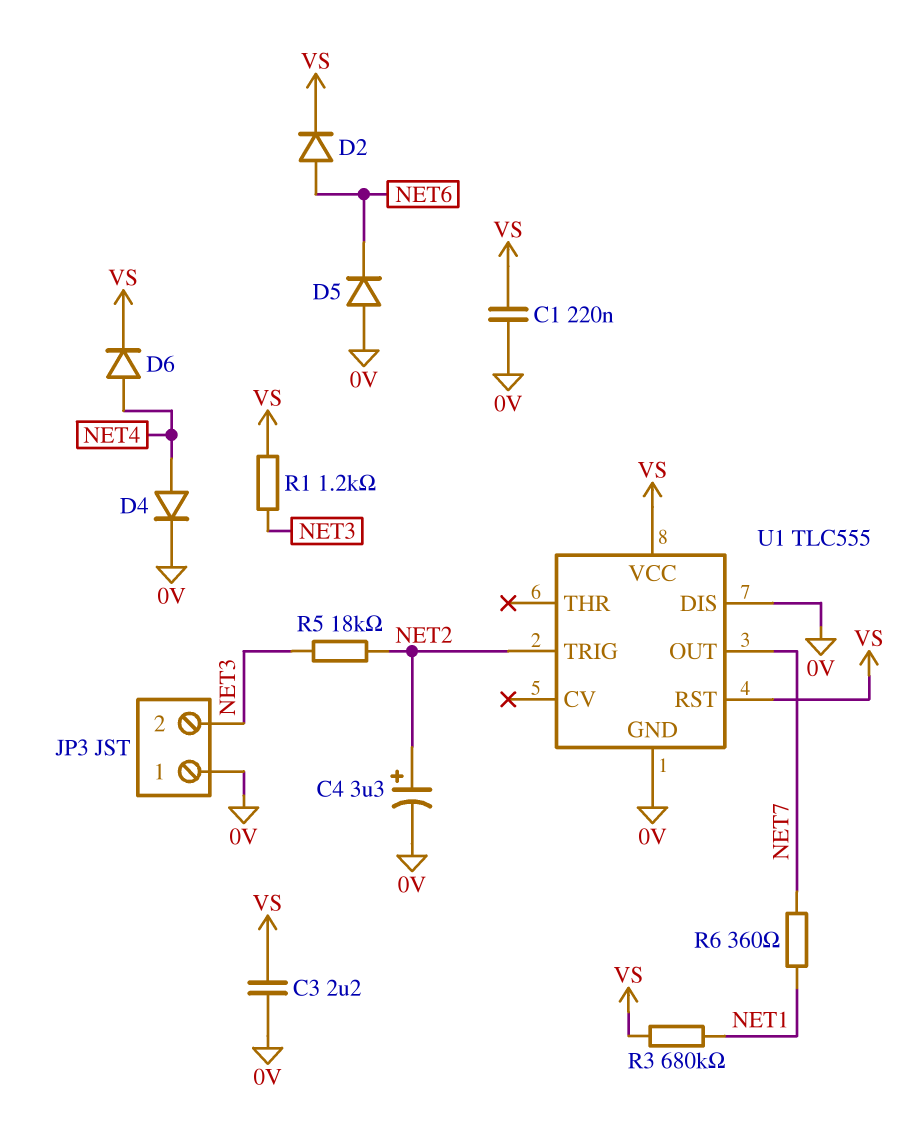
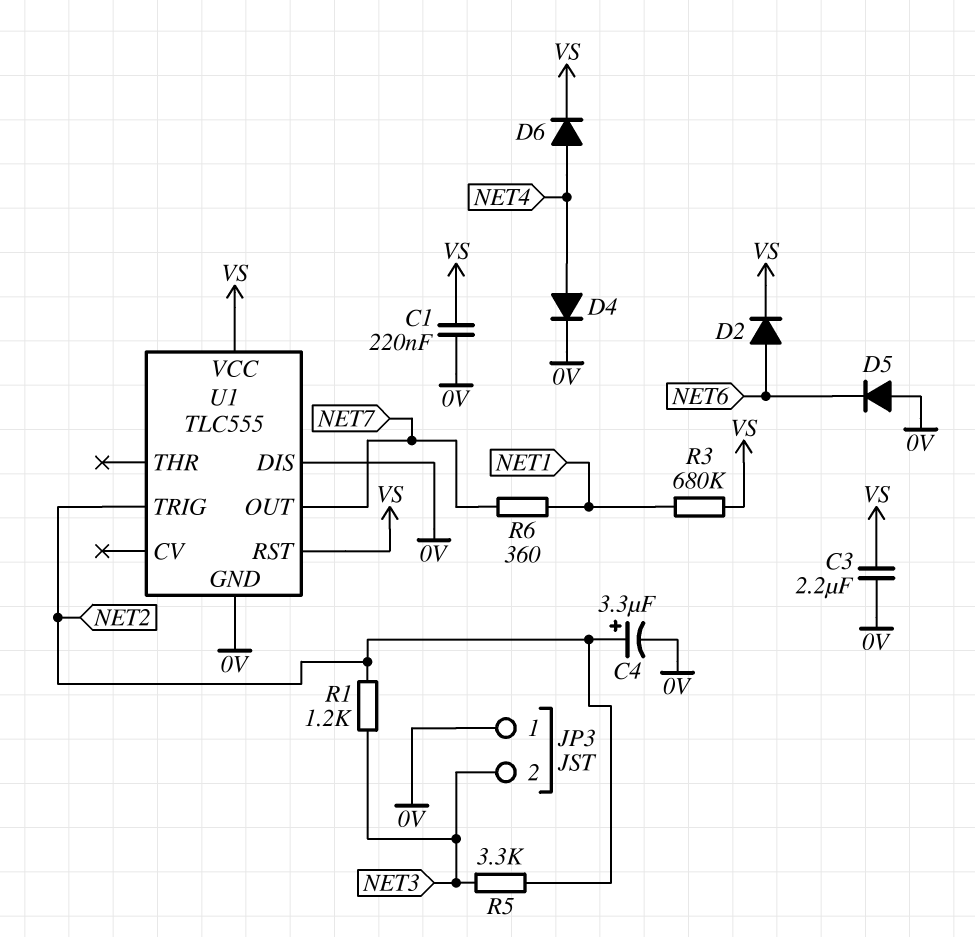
R1: 1.2k (NET3, VS) -> 1.2k (NET2, NET3)
R5: 18k (NET2, NET3) -> 3.3k (NET2, NET3)

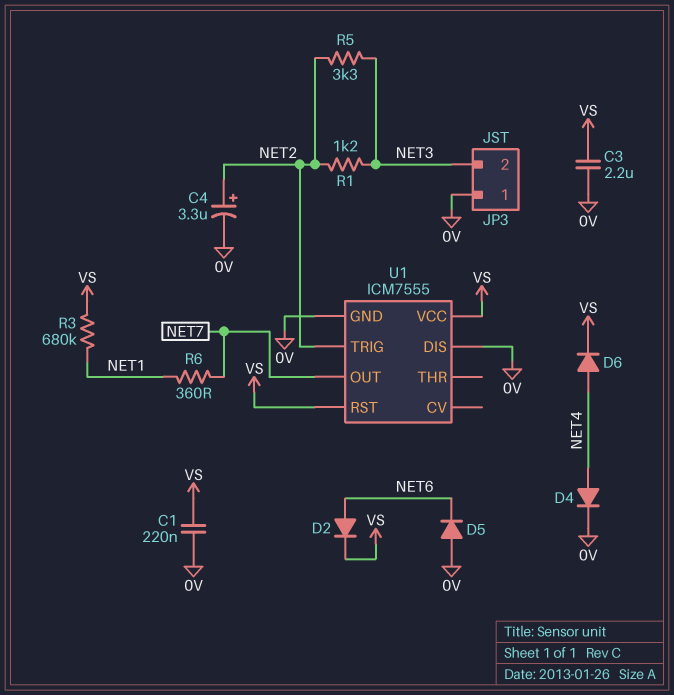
U1: TLC555 -> ICM7555

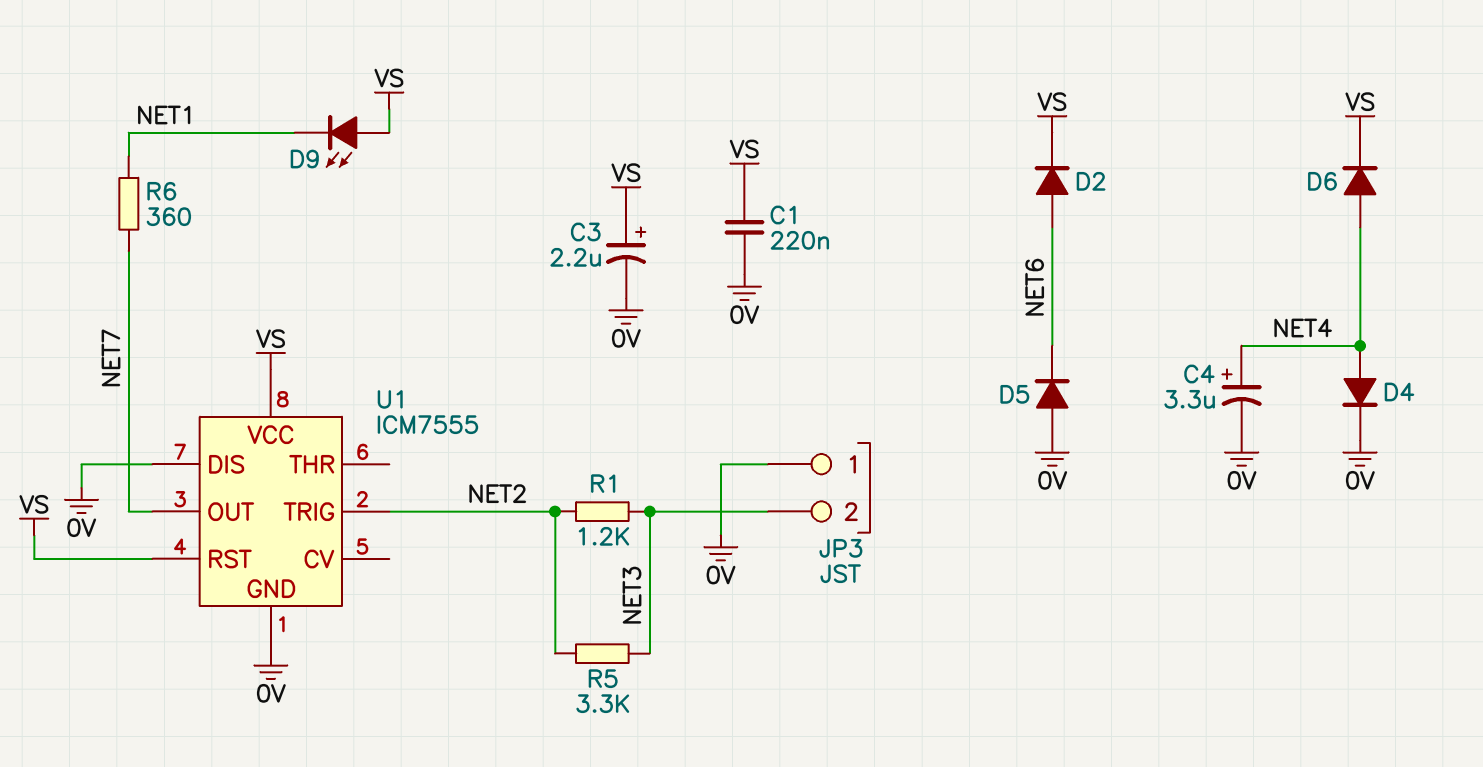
C3: 2.2uF (0V, VS) -> 2.2uF (plus VS, minus 0V)
C4: 3.3uF (plus NET2, minus 0V) -> 3.3uF (plus NET4, minus 0V)
D9: none -> LED (A VS, K NET1)
R3: 680k (NET1, VS) -> none

